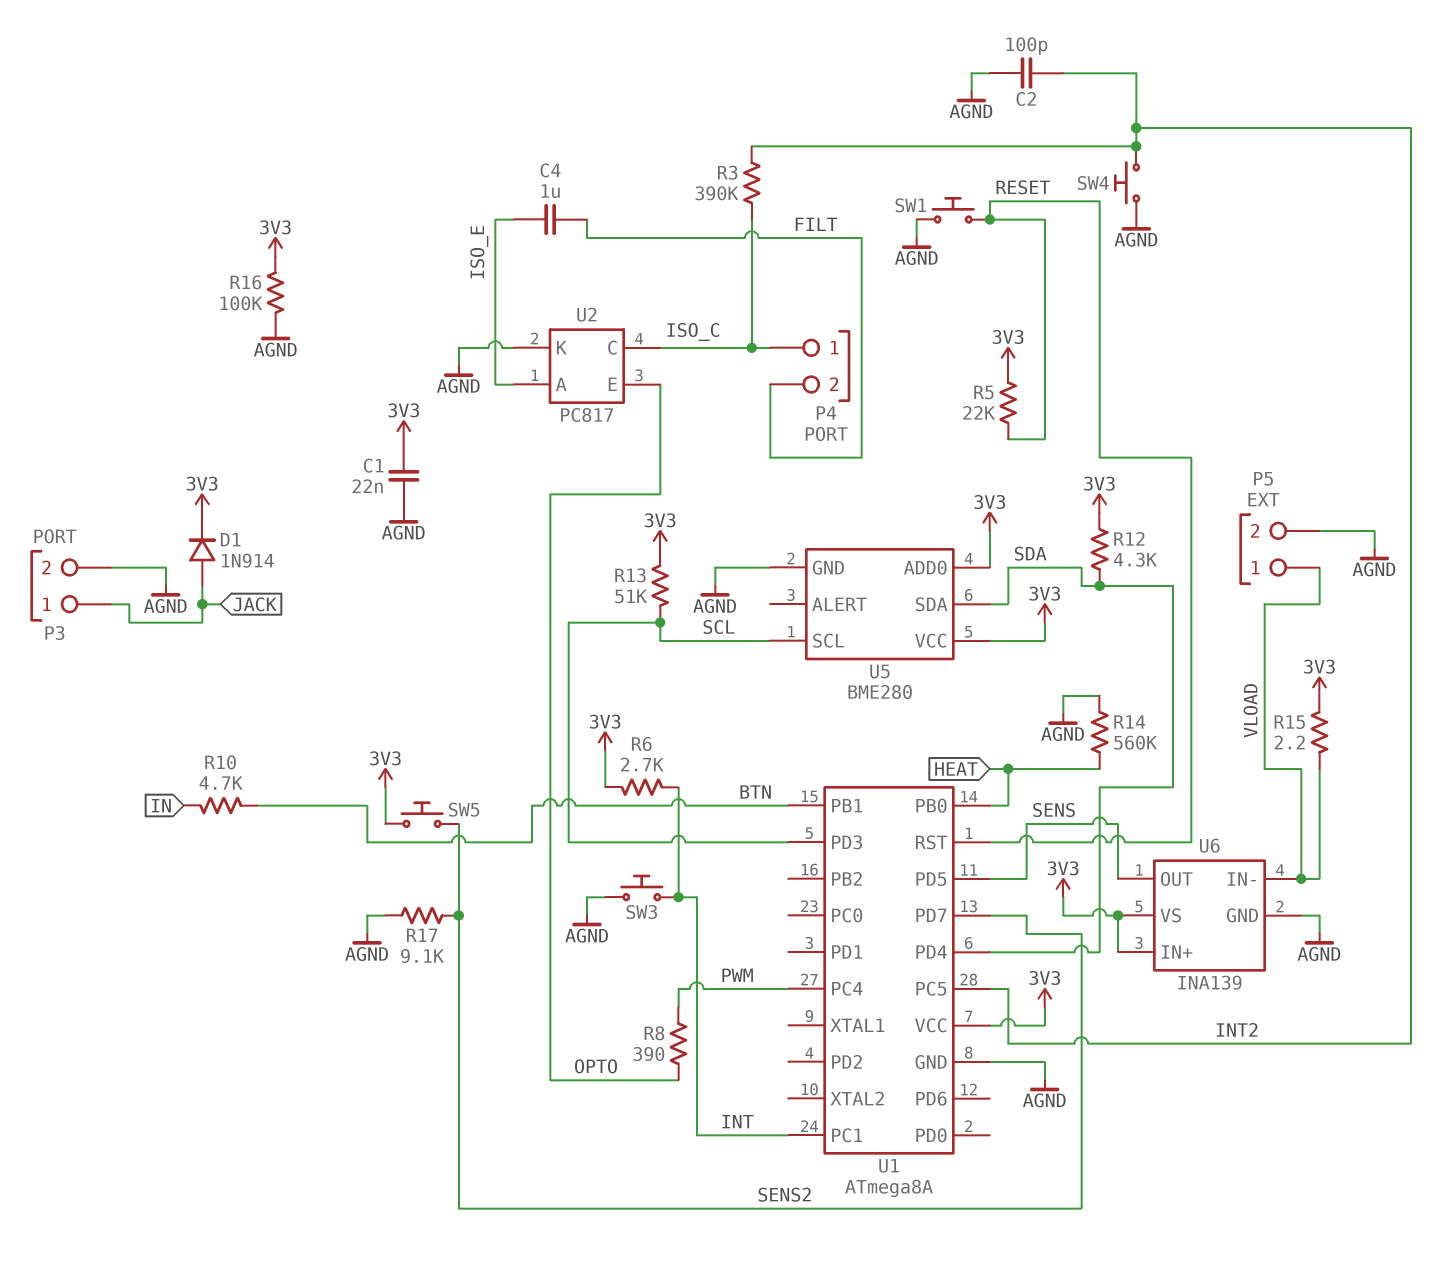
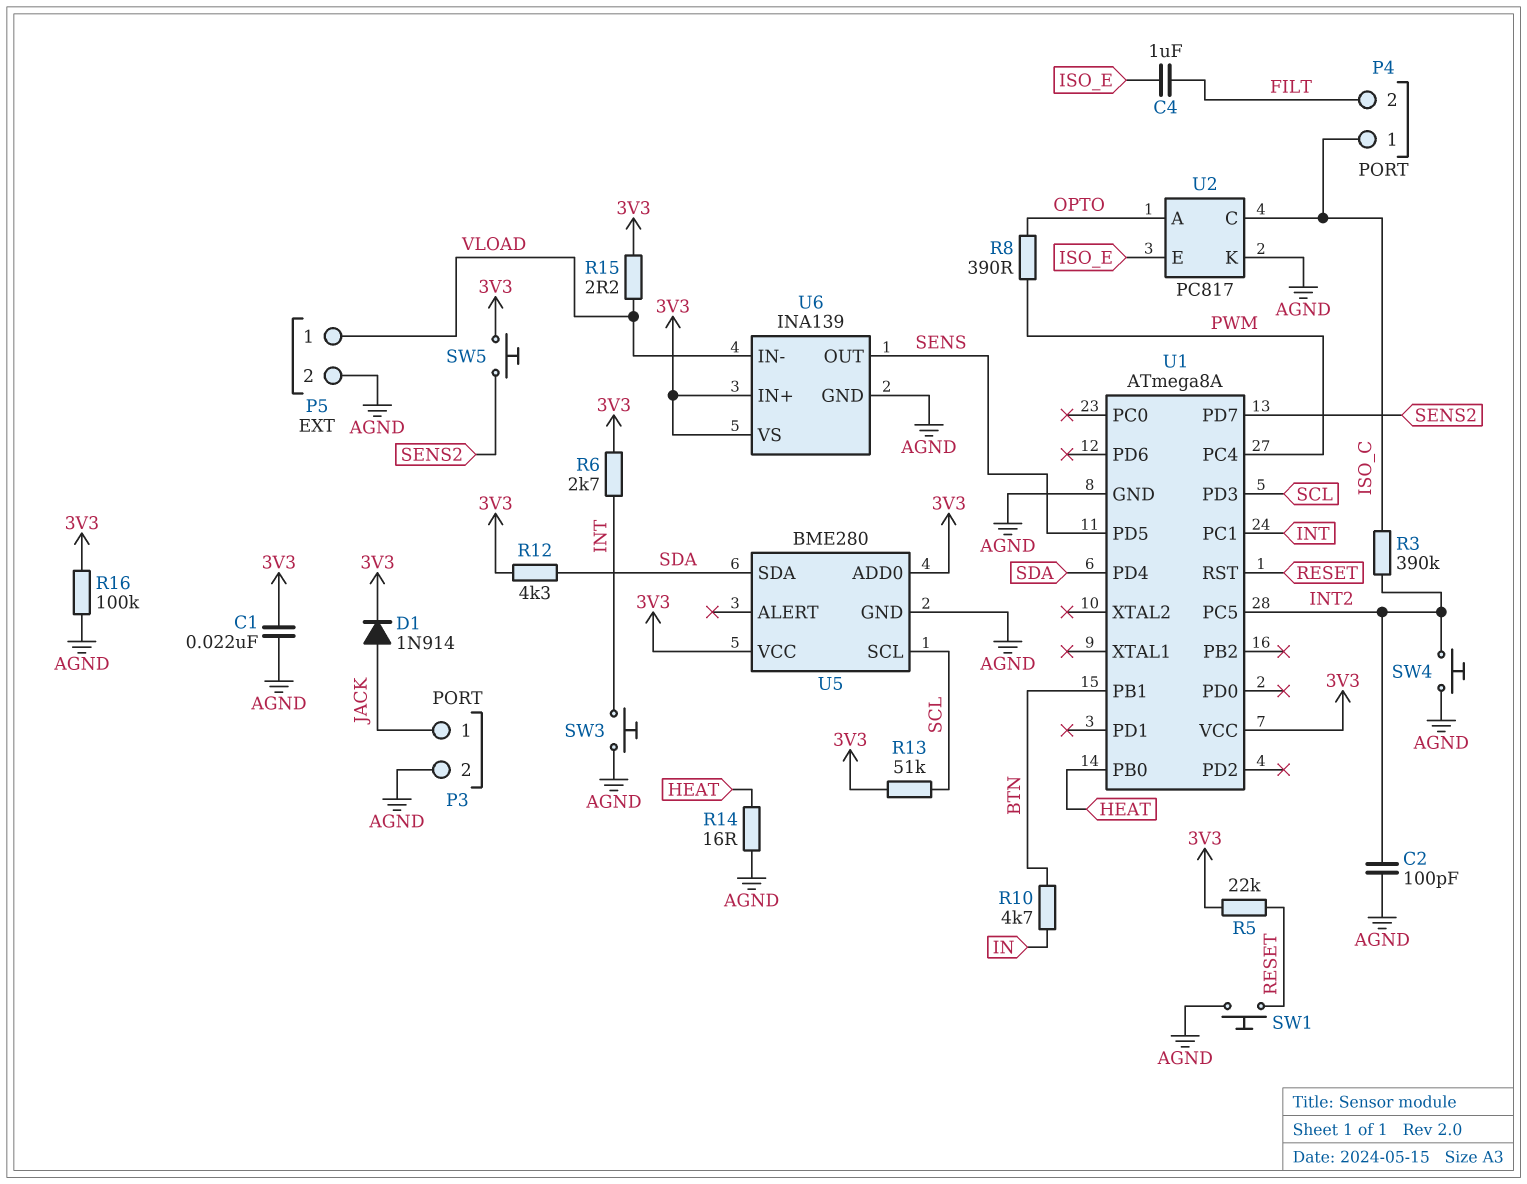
R14: 560k (AGND, HEAT) -> 16 (AGND, HEAT)
R17: 9.1k (AGND, SENS2) -> none
U2 pin A: ISO_E -> OPTO
U2 pin E: OPTO -> ISO_E

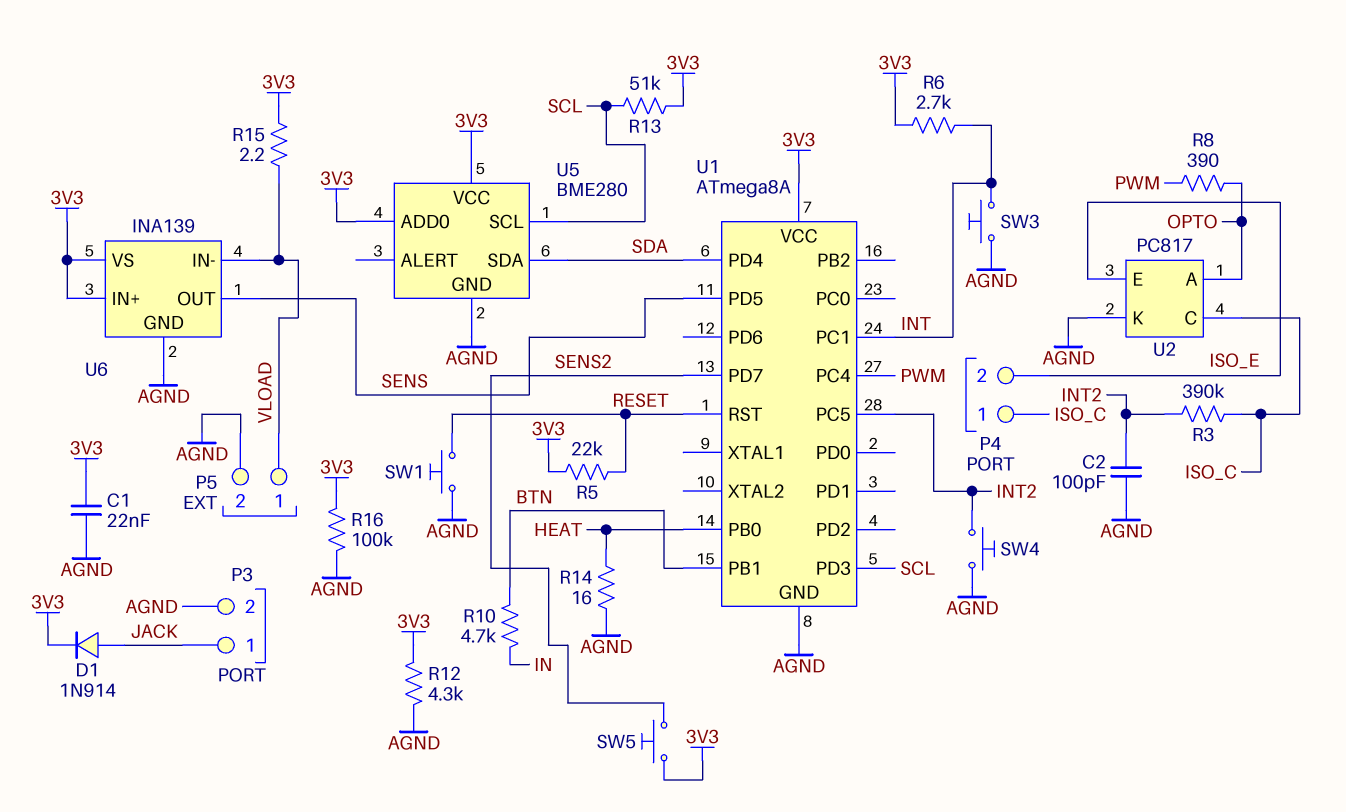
C4: 1uF (FILT, ISO_E) -> none
P4 pin 2: FILT -> ISO_E
R12: 4.3k (3V3, SDA) -> 4.3k (3V3, AGND)

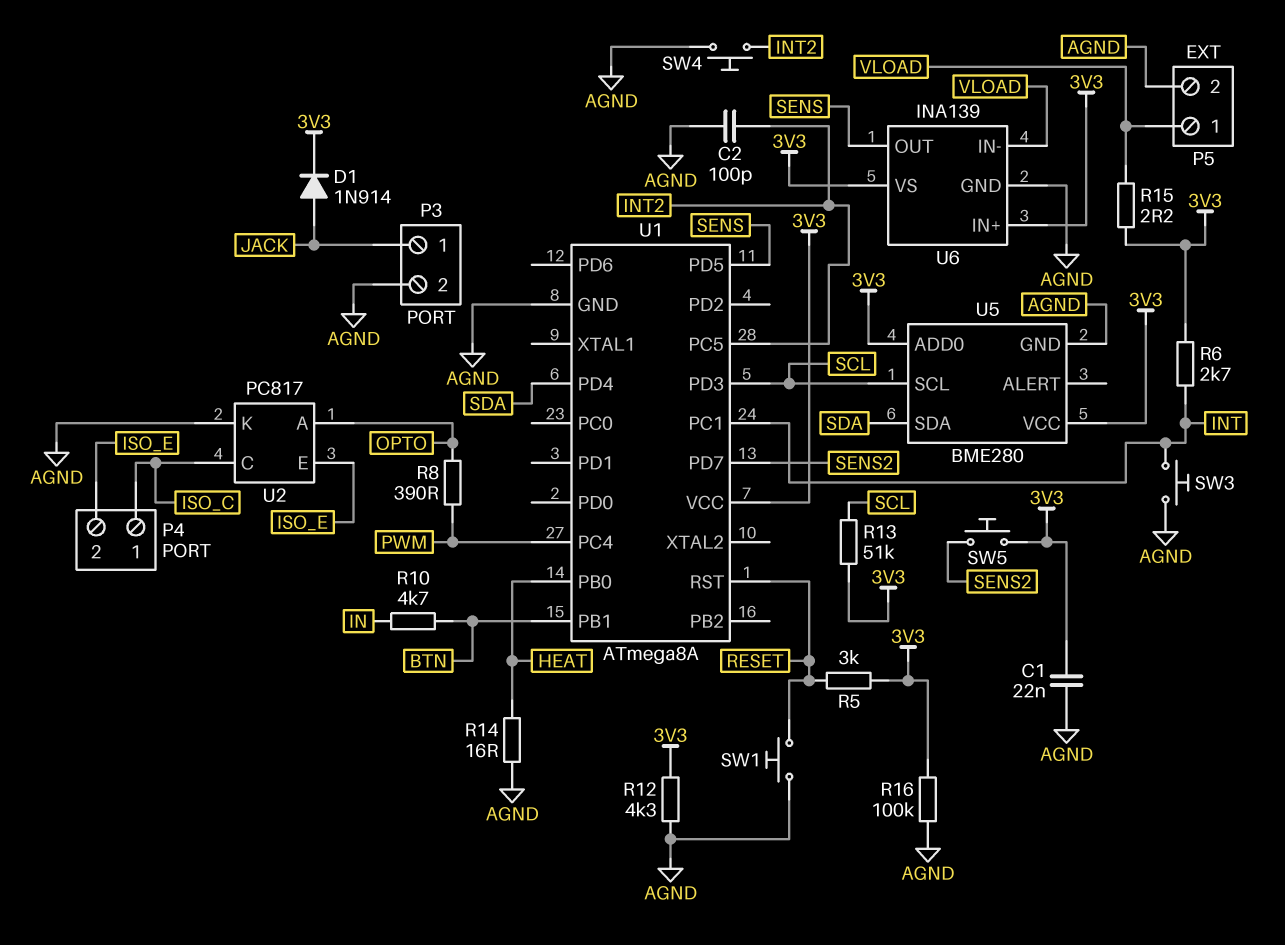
R3: 390k (INT2, ISO_C) -> none
R5: 22k (3V3, RESET) -> 3k (3V3, RESET)

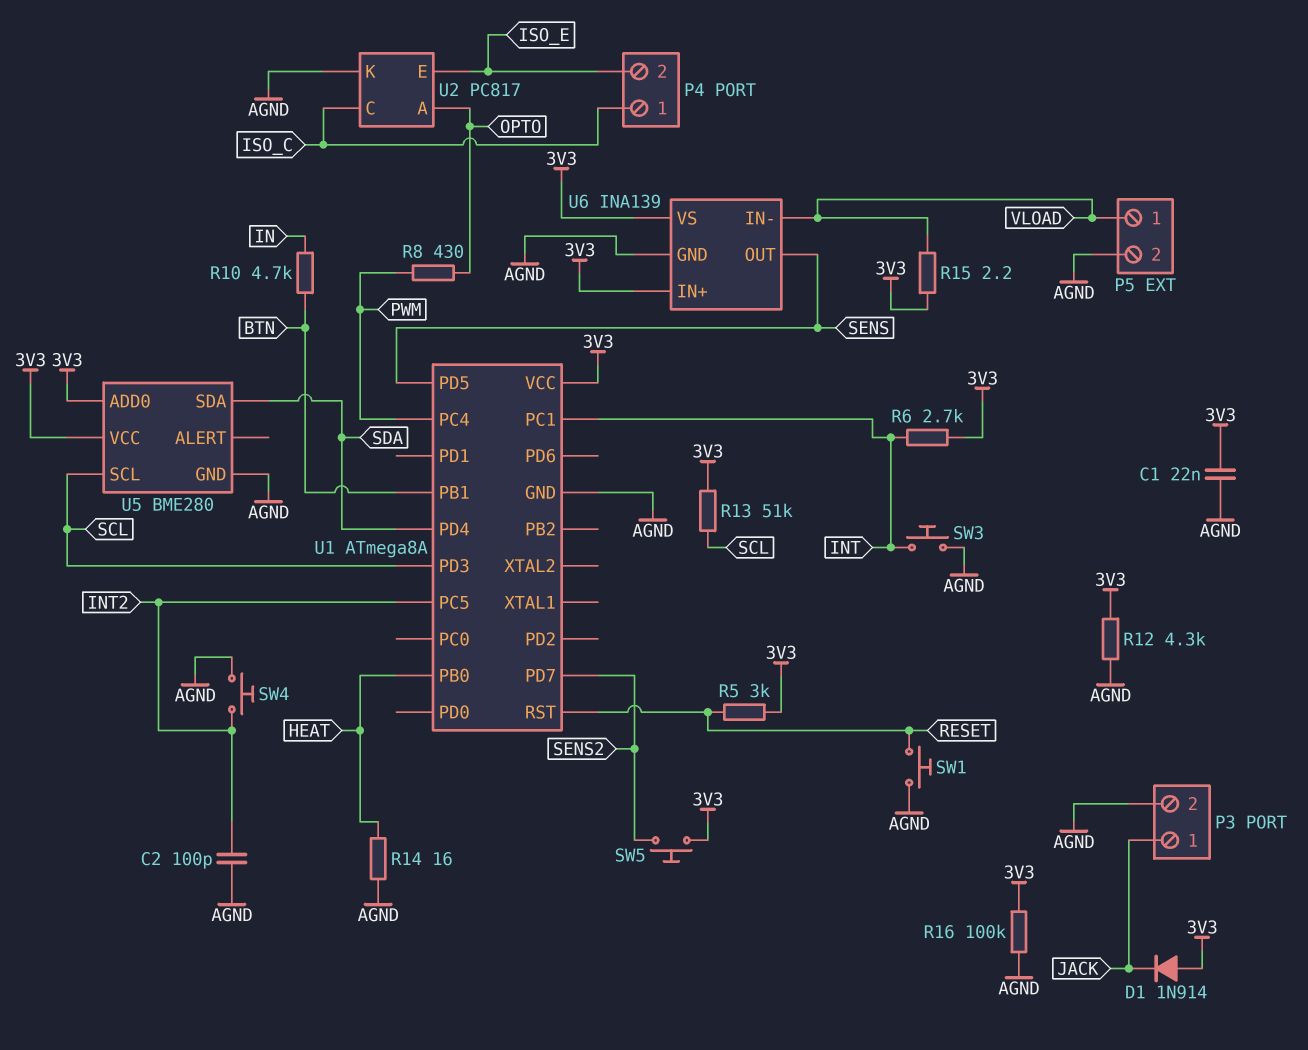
D1: diode 1N914 (A JACK, K 3V3) -> diode 1N914 (A 3V3, K JACK)
R8: 390 (OPTO, PWM) -> 430 (OPTO, PWM)

